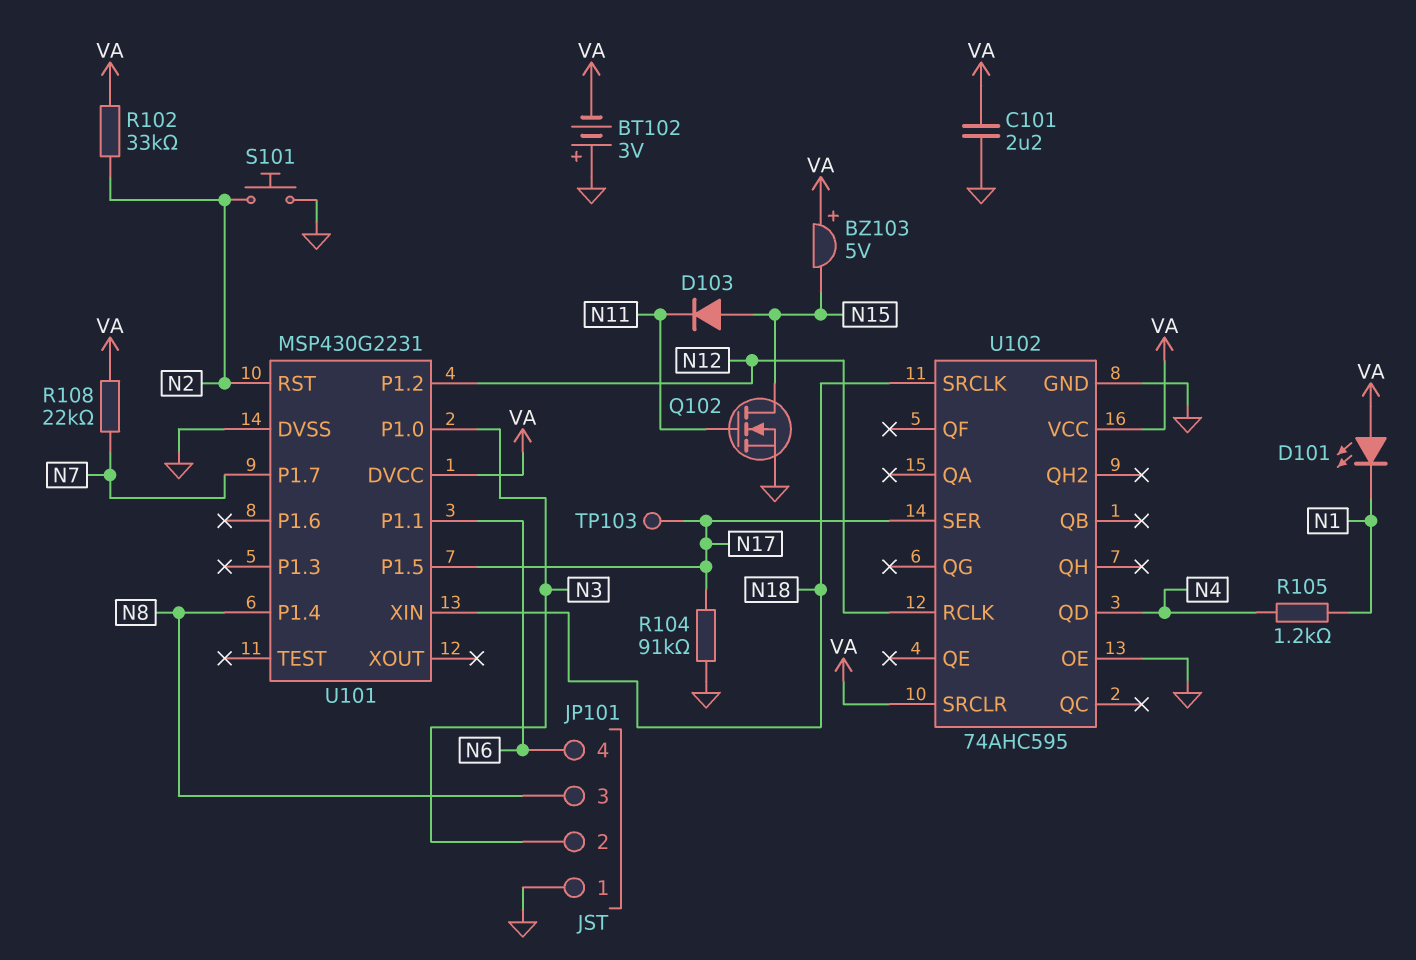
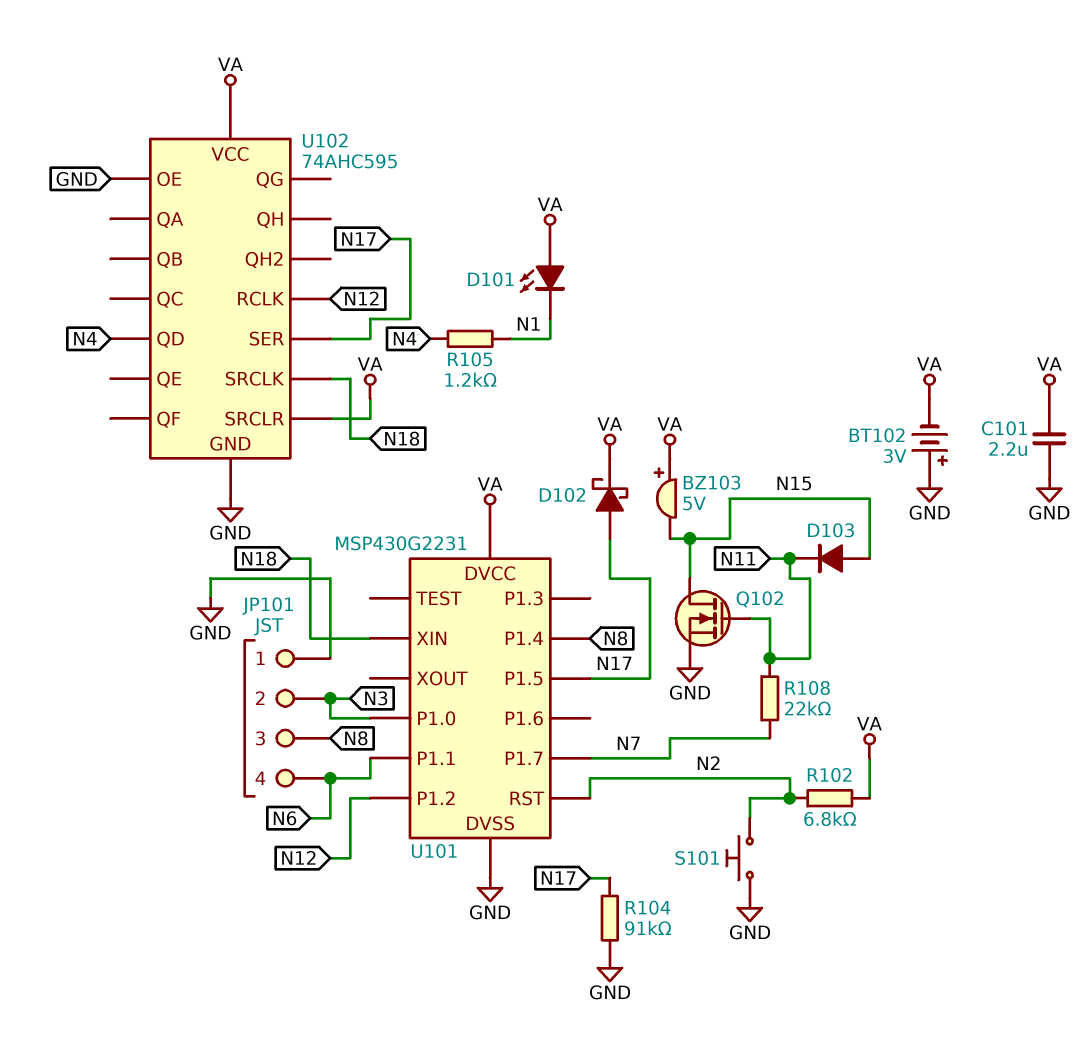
D102: none -> schottky (A N17, K VA)
R102: 33k (N2, VA) -> 6.8k (N2, VA)
R108: 22k (N7, VA) -> 22k (N7, N11)
TP103: test point (N17) -> none

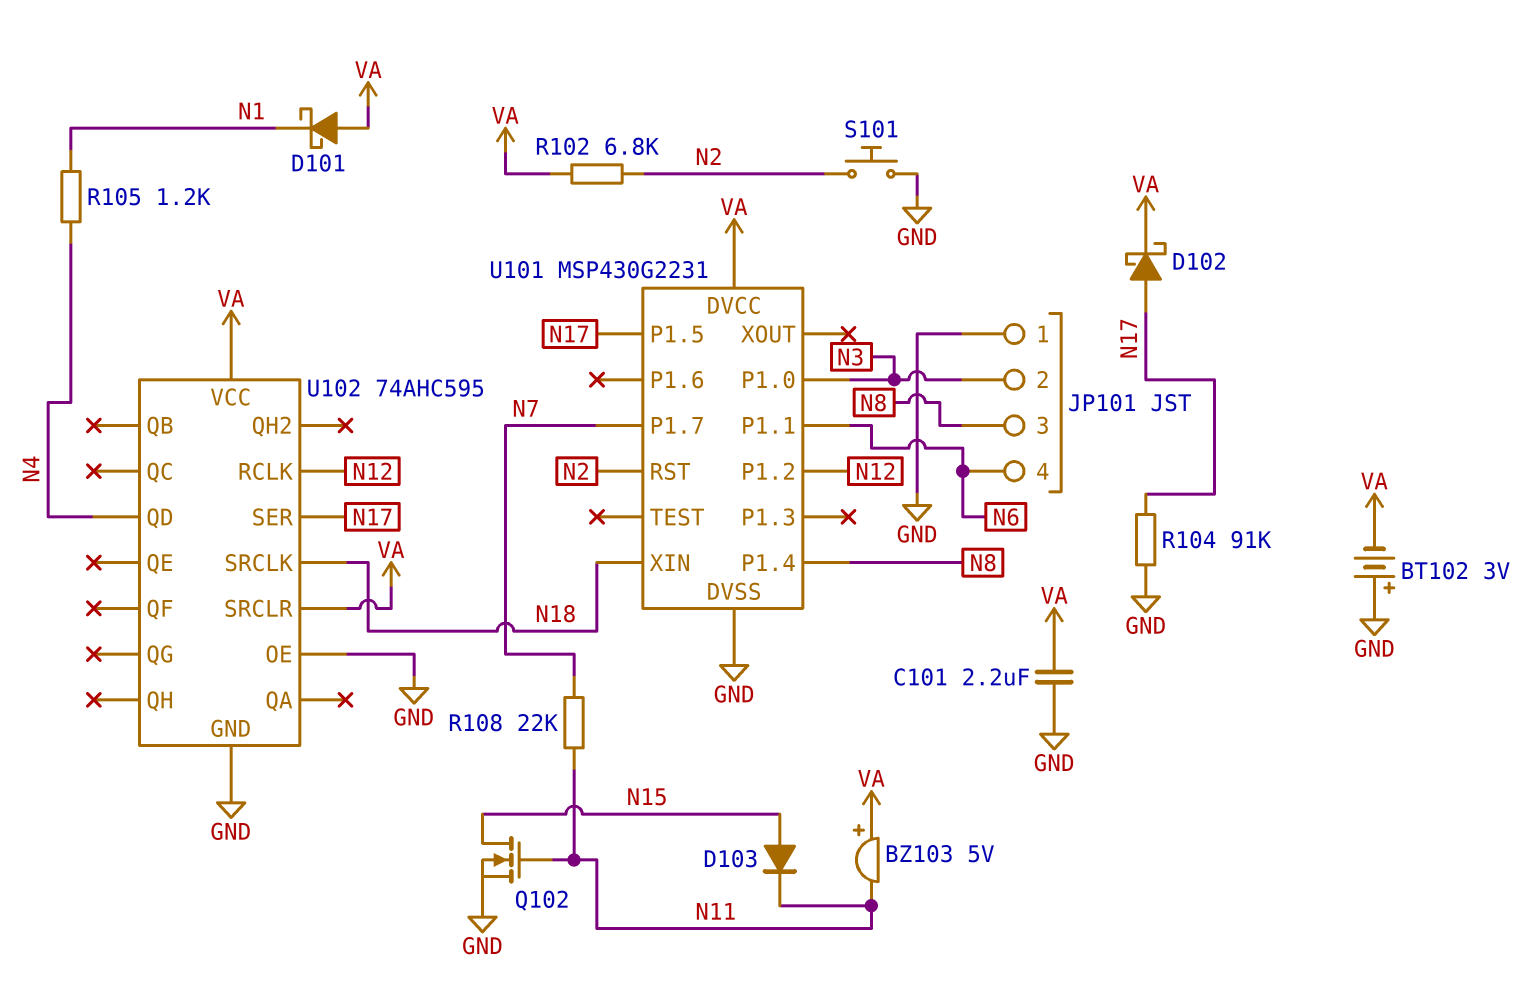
BZ103: buzzer 5V (plus VA, minus N15) -> buzzer 5V (plus VA, minus N11)
D101: LED (A VA, K N1) -> schottky (A VA, K N1)

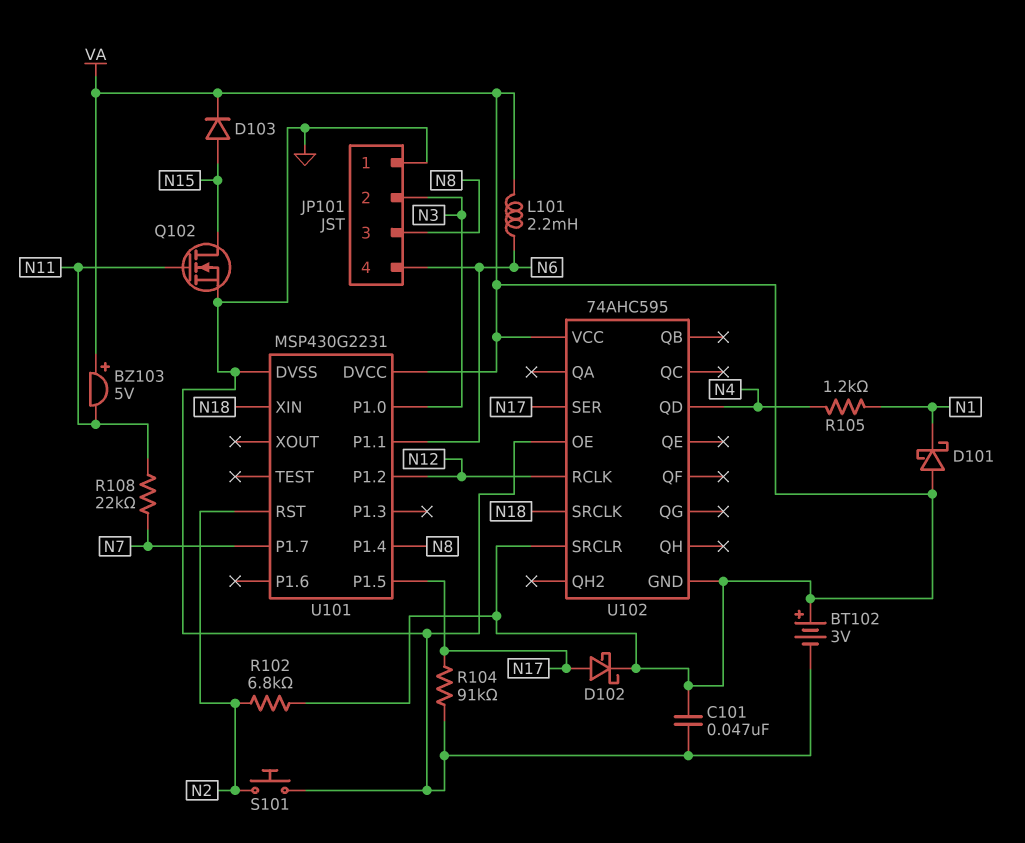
BT102: 3V (plus GND, minus VA) -> 3V (plus VA, minus GND)
C101: 2.2uF (GND, VA) -> 47nF (GND, VA)
D103: diode (A N15, K N11) -> diode (A N15, K VA)
L101: none -> 2.2mH (N6, VA)
U102 pin GND: GND -> VA

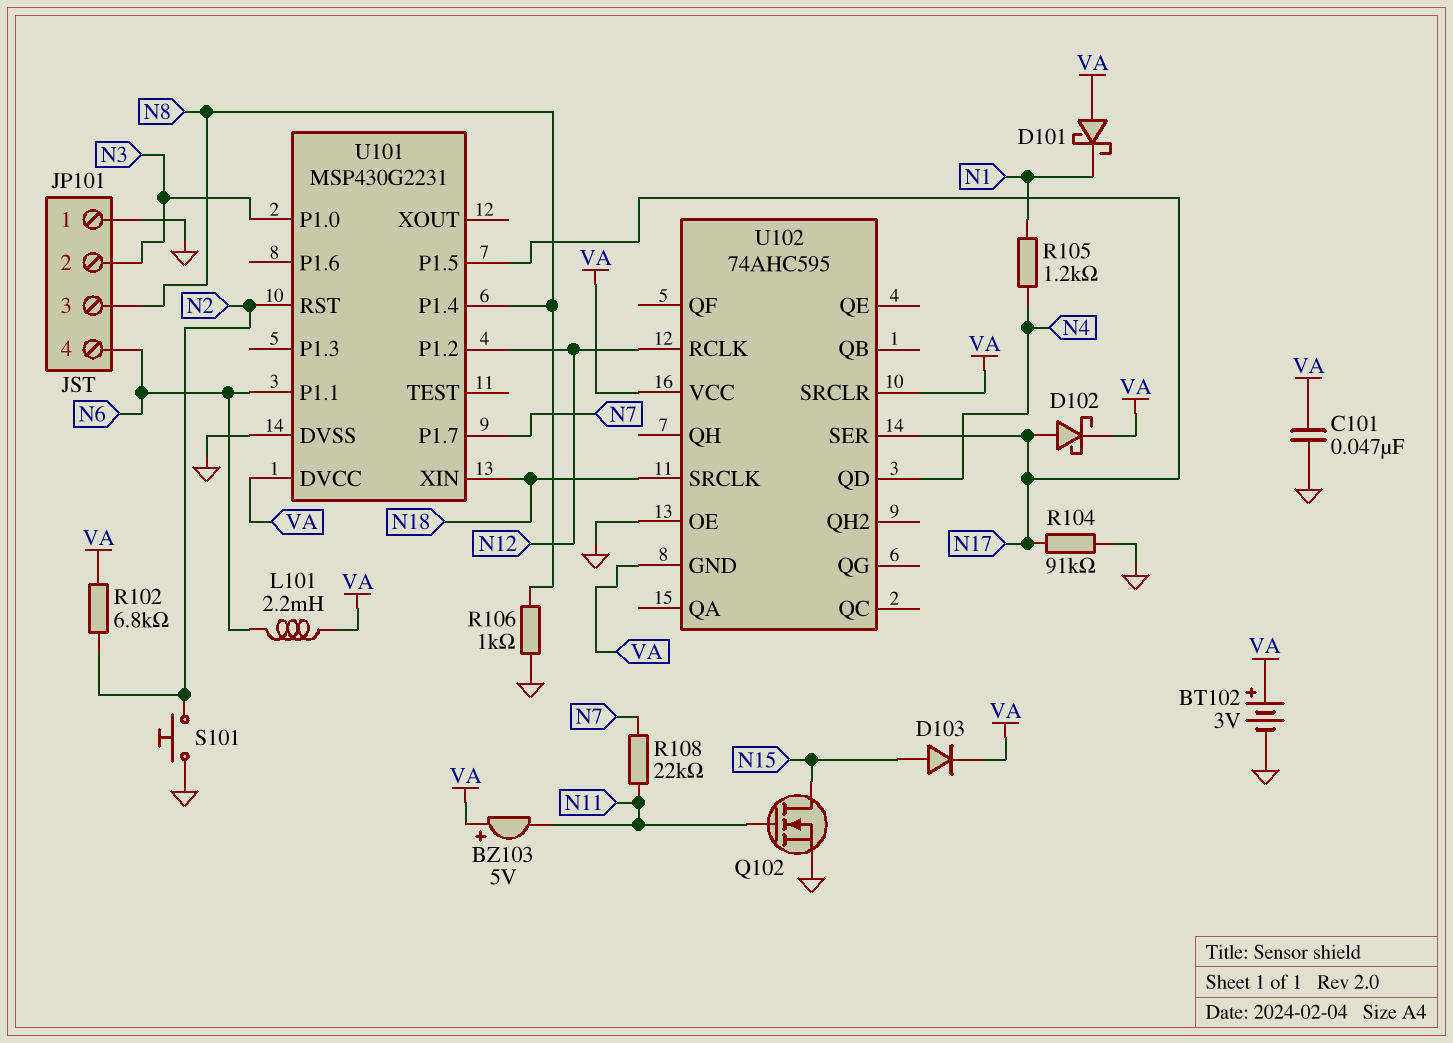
R106: none -> 1k (GND, N8)

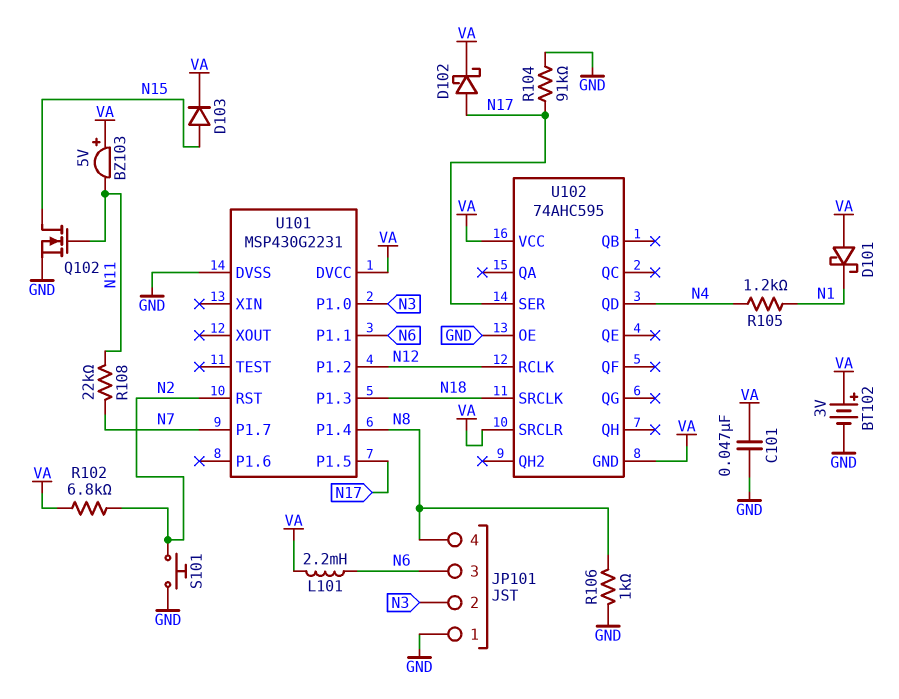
JP101 pin 3: N8 -> N6
JP101 pin 4: N6 -> N8
U101 pin P1.3: none -> N18
U101 pin XIN: N18 -> none

